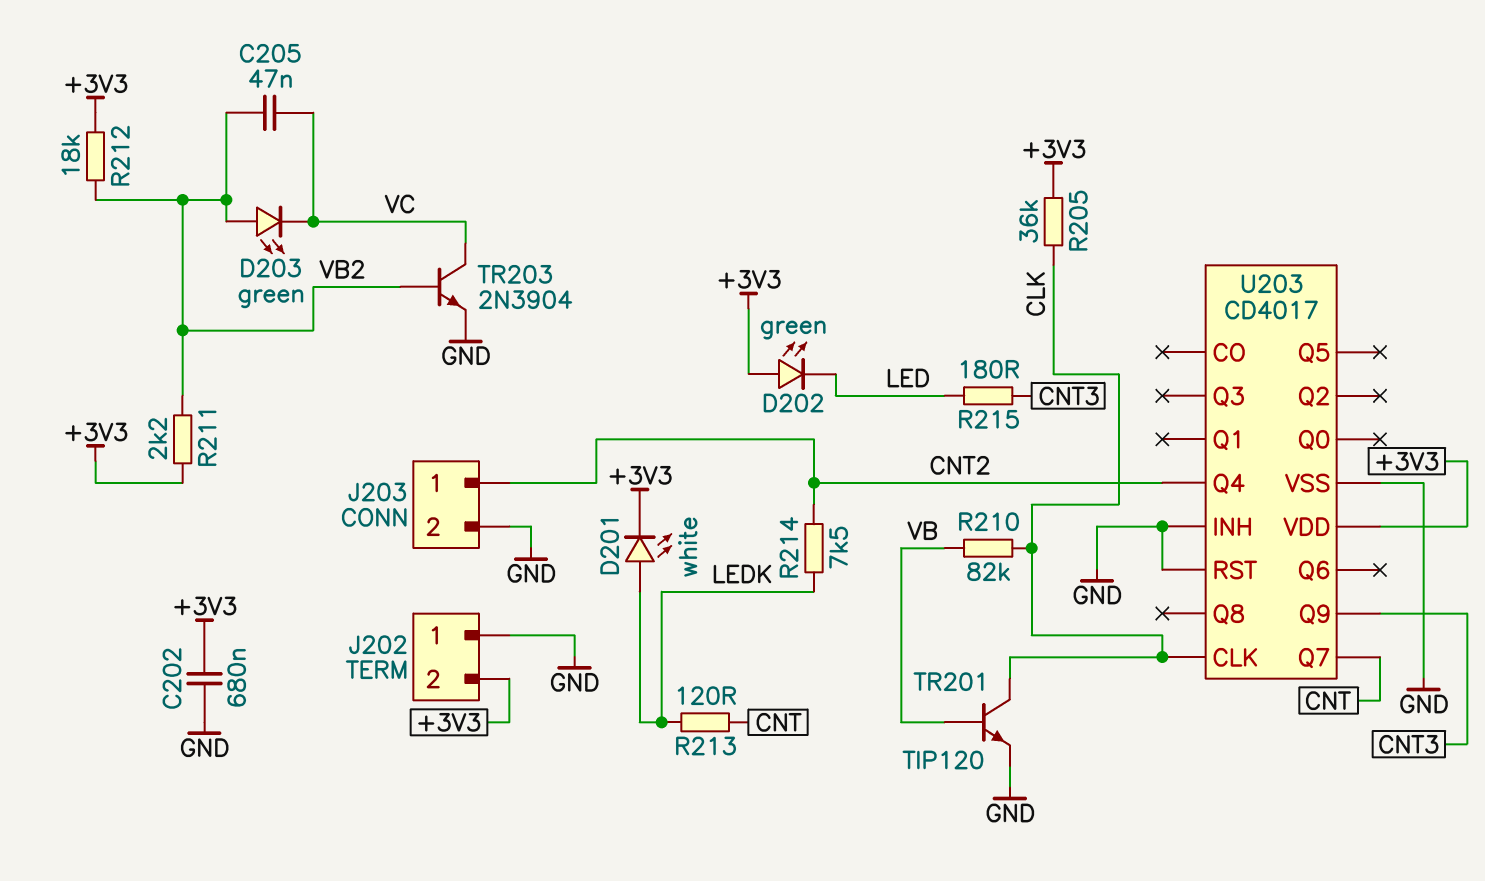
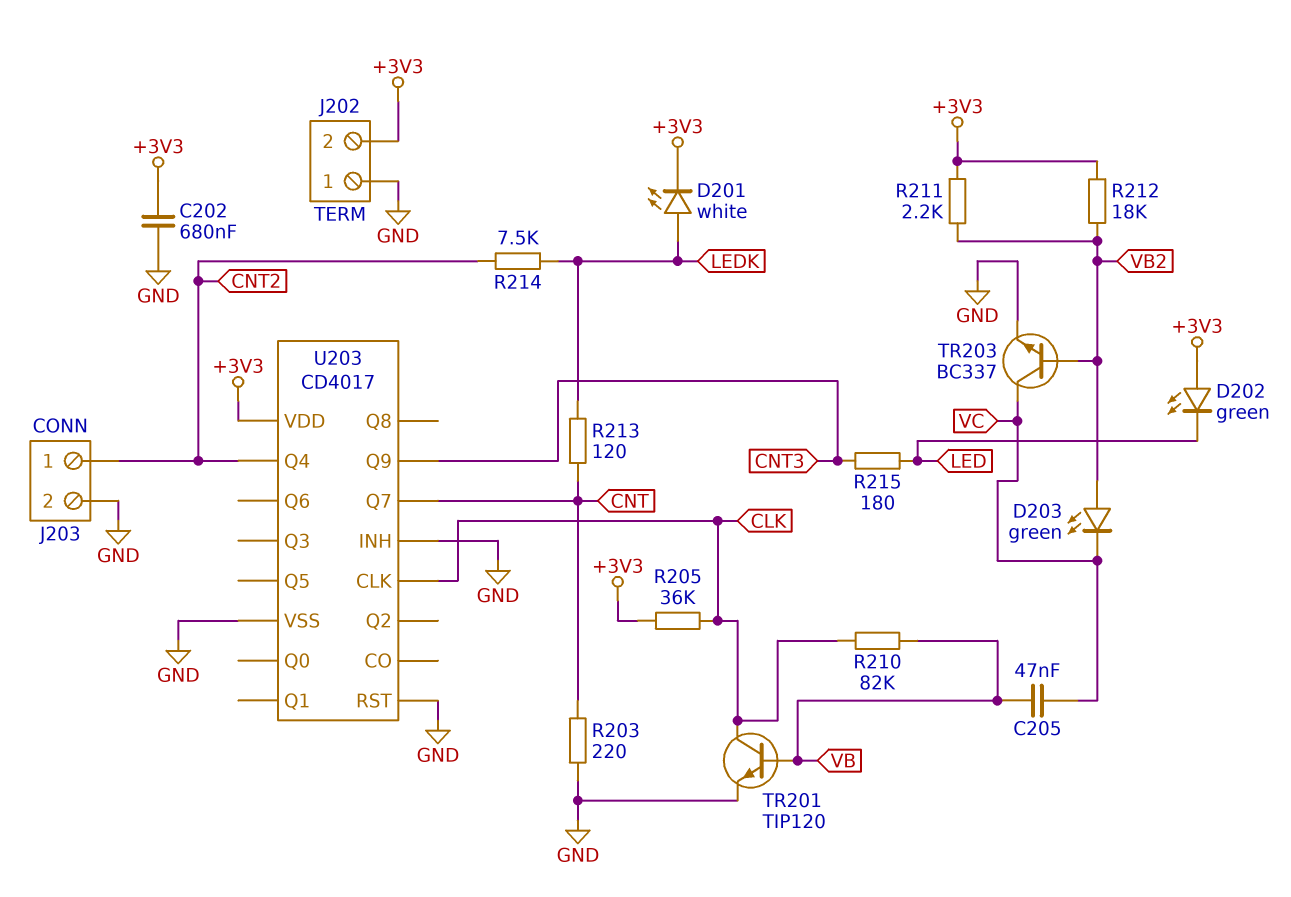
C205: 47nF (VB2, VC) -> 47nF (VB, VC)
R203: none -> 220 (CNT, GND)
TR203: NPN 2N3904 (B VB2, C VC, E GND) -> NPN BC337 (B VB2, C VC, E GND)

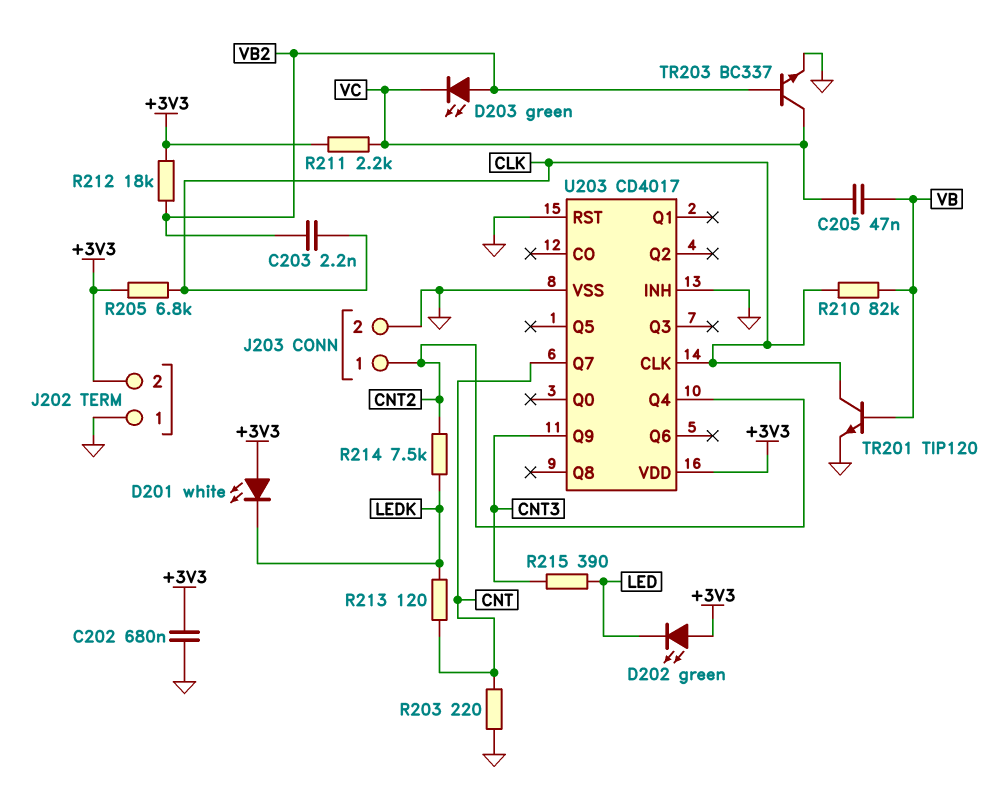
C203: none -> 2.2nF (CLK, VB2)
D201: LED white (A LEDK, K +3V3) -> LED white (A +3V3, K LEDK)
R205: 36k (+3V3, CLK) -> 6.8k (+3V3, CLK)
R211: 2.2k (+3V3, VB2) -> 2.2k (+3V3, VC)
R215: 180 (CNT3, LED) -> 390 (CNT3, LED)

